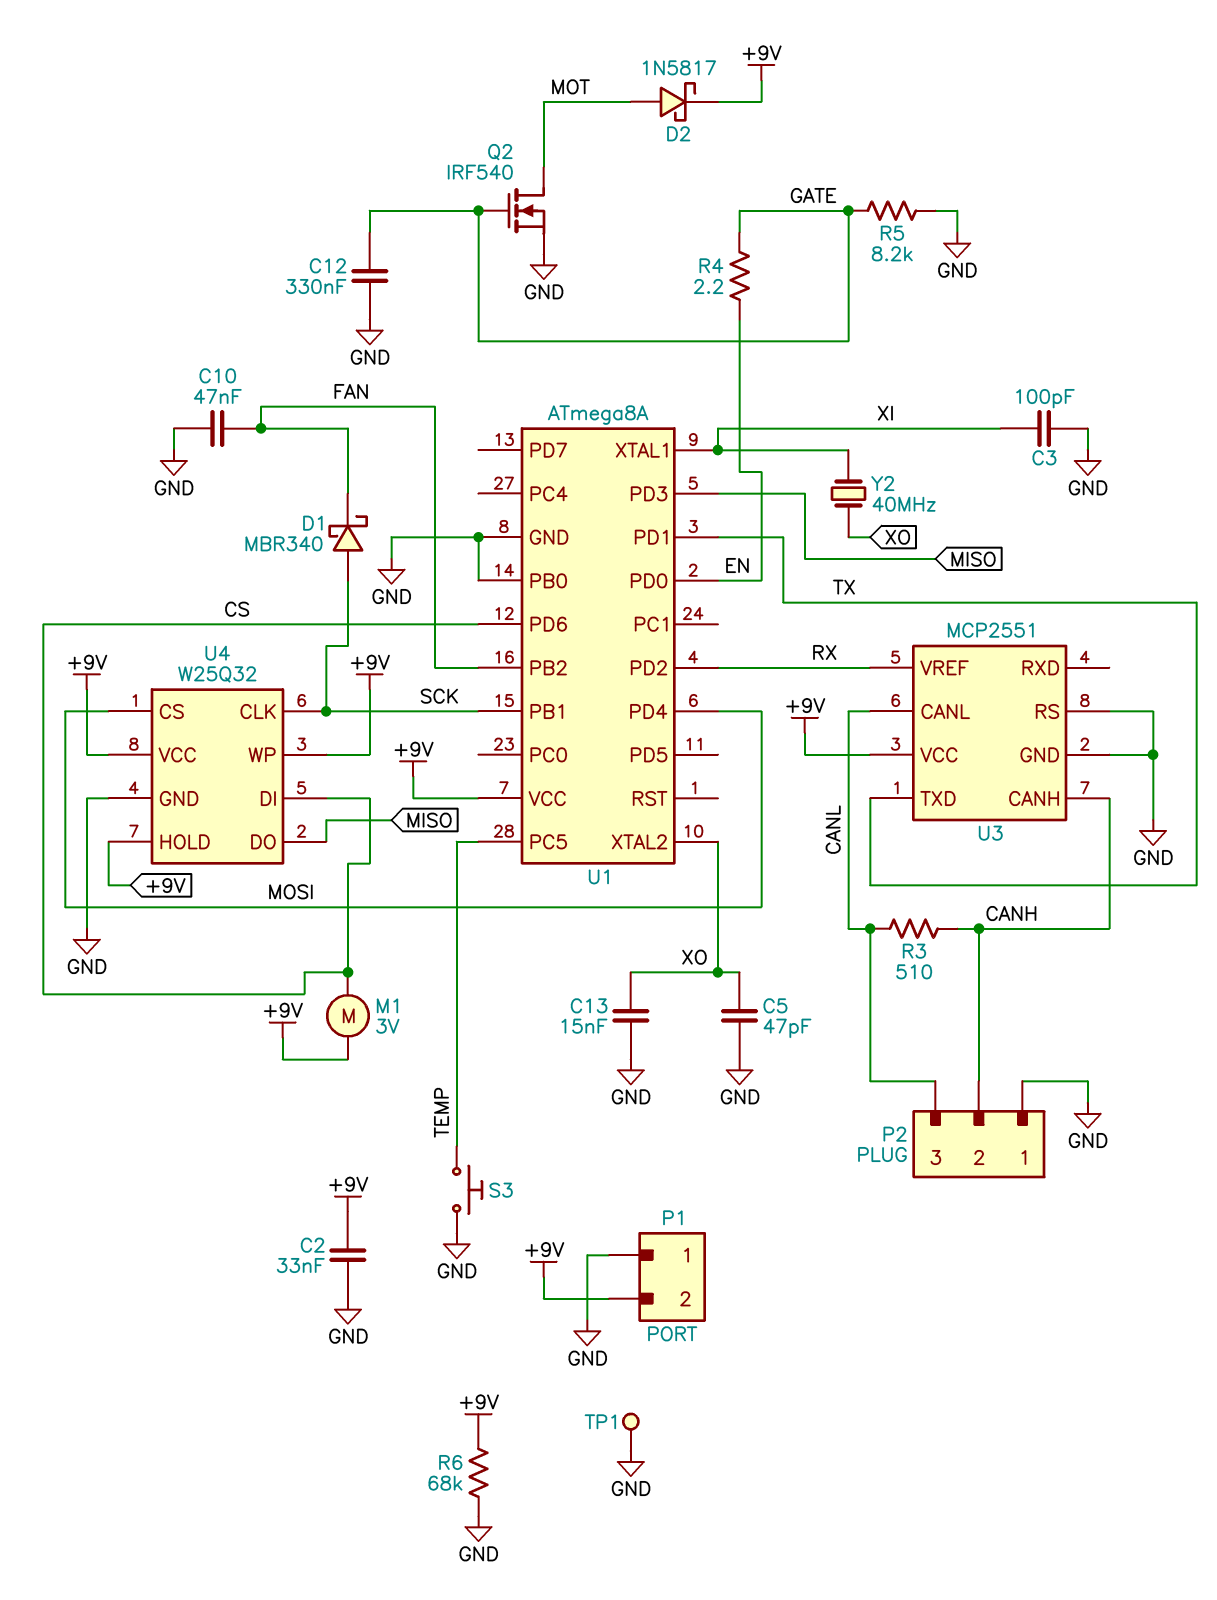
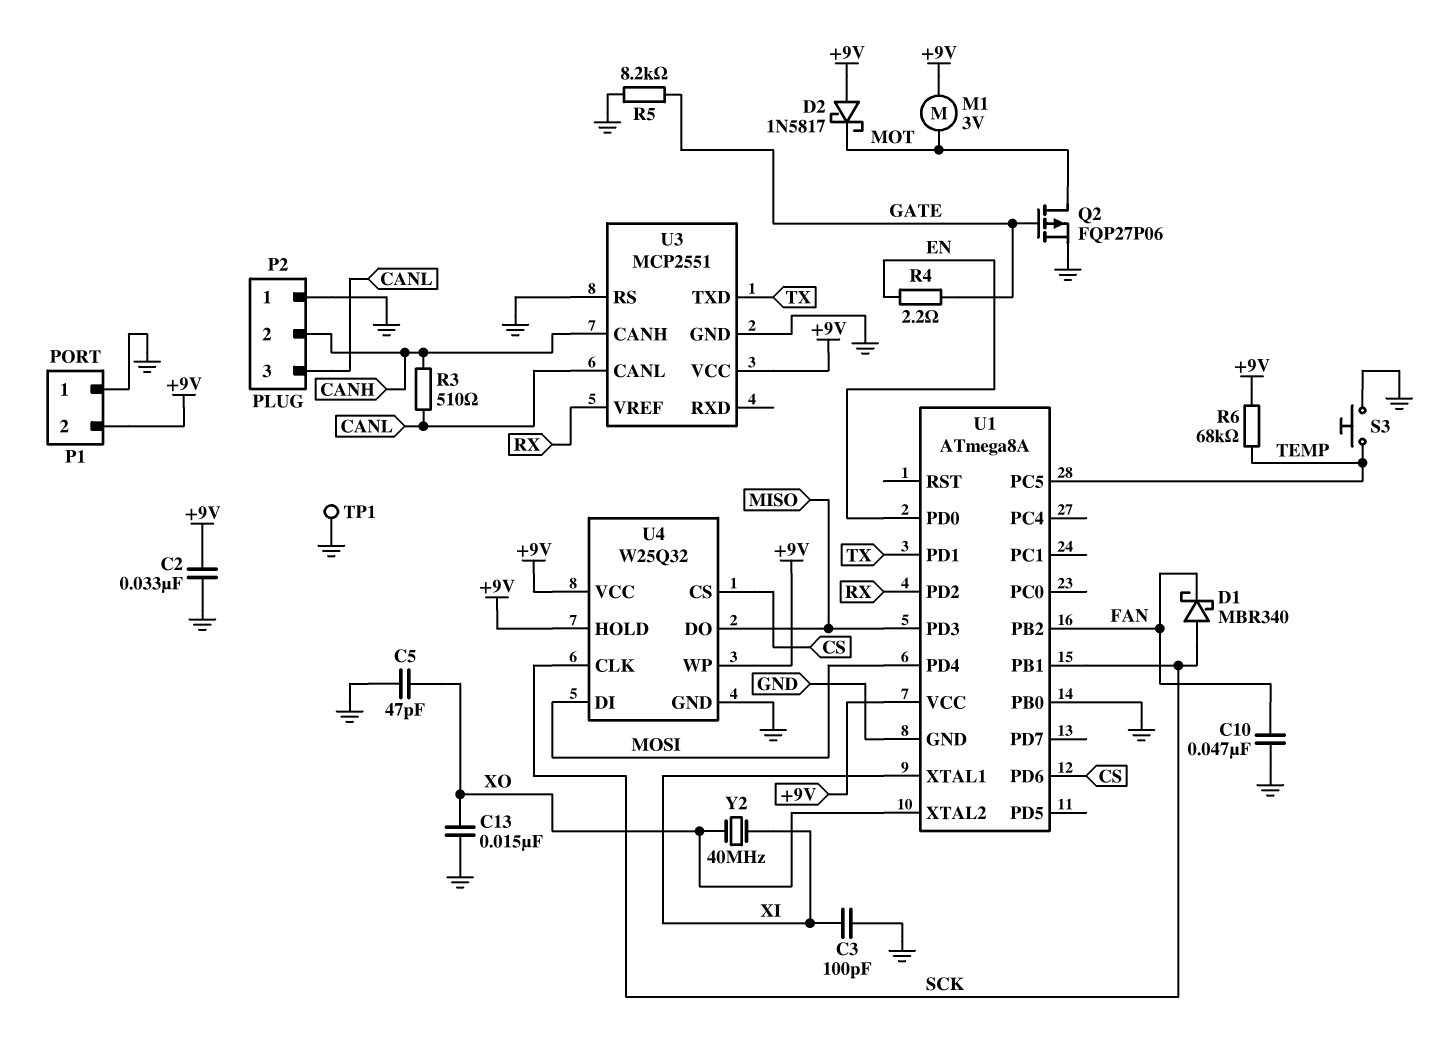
C12: 330nF (GATE, GND) -> none
D2: schottky 1N5817 (A MOT, K +9V) -> schottky 1N5817 (A +9V, K MOT)
M1: motor 3V (+9V, CS) -> motor 3V (+9V, MOT)
Q2: NMOS IRF540 (G GATE, D MOT, S GND) -> PMOS FQP27P06 (G GATE, D MOT, S GND)
R6: 68k (+9V, GND) -> 68k (+9V, TEMP)
U4 pin CS: MOSI -> CS
U4 pin DI: CS -> MOSI

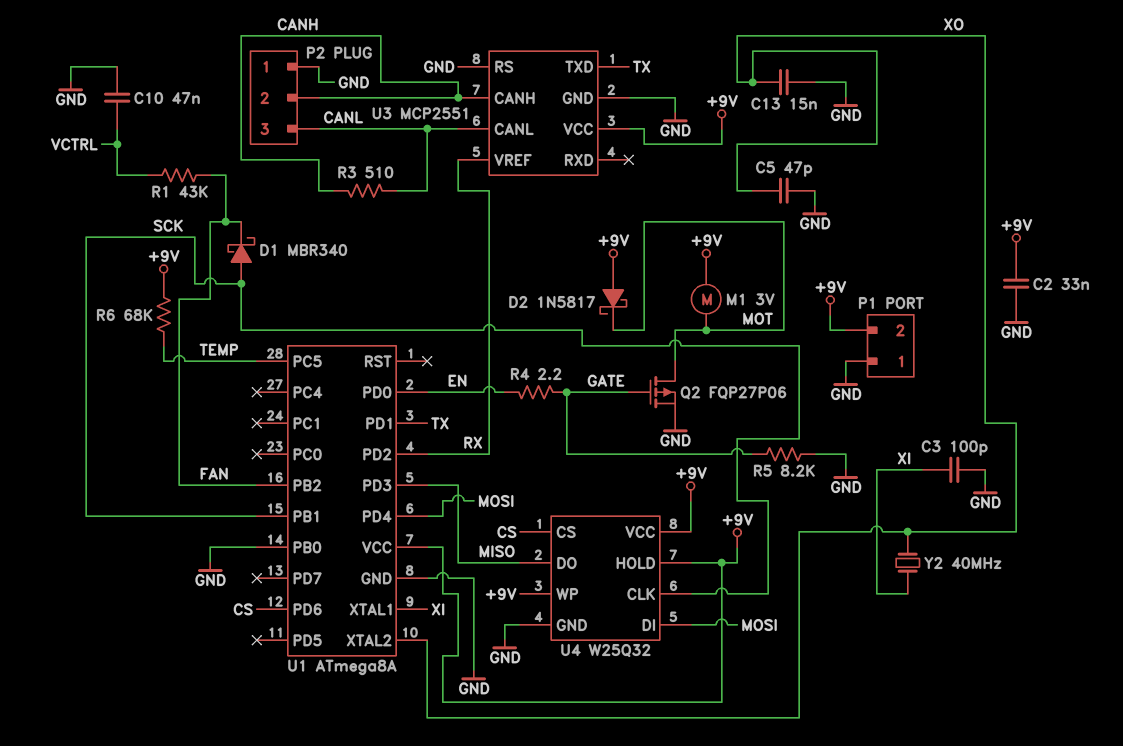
C10: 47nF (FAN, GND) -> 47nF (GND, VCTRL)
R1: none -> 43k (FAN, VCTRL)
S3: button (GND, TEMP) -> none
TP1: test point (GND) -> none

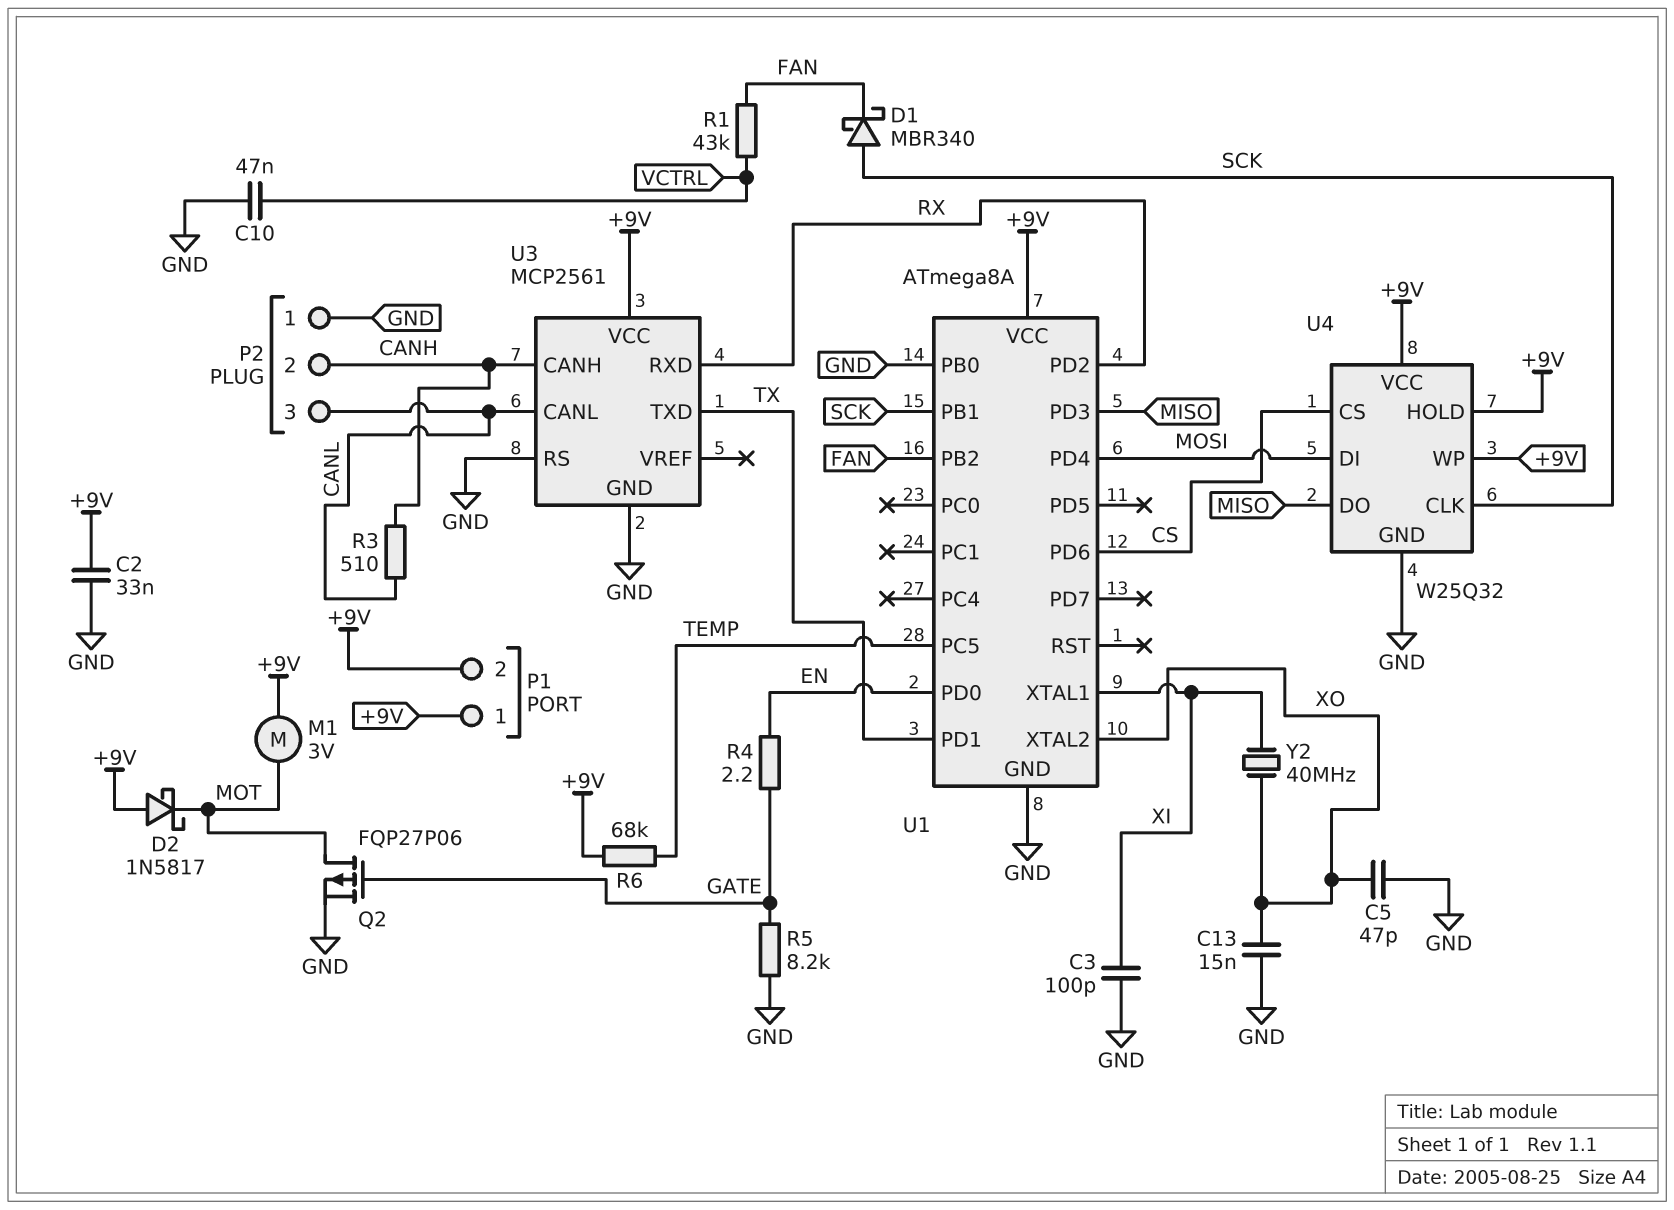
P1 pin 1: GND -> +9V
U3: MCP2551 -> MCP2561
U3 pin RXD: none -> RX
U3 pin VREF: RX -> none

